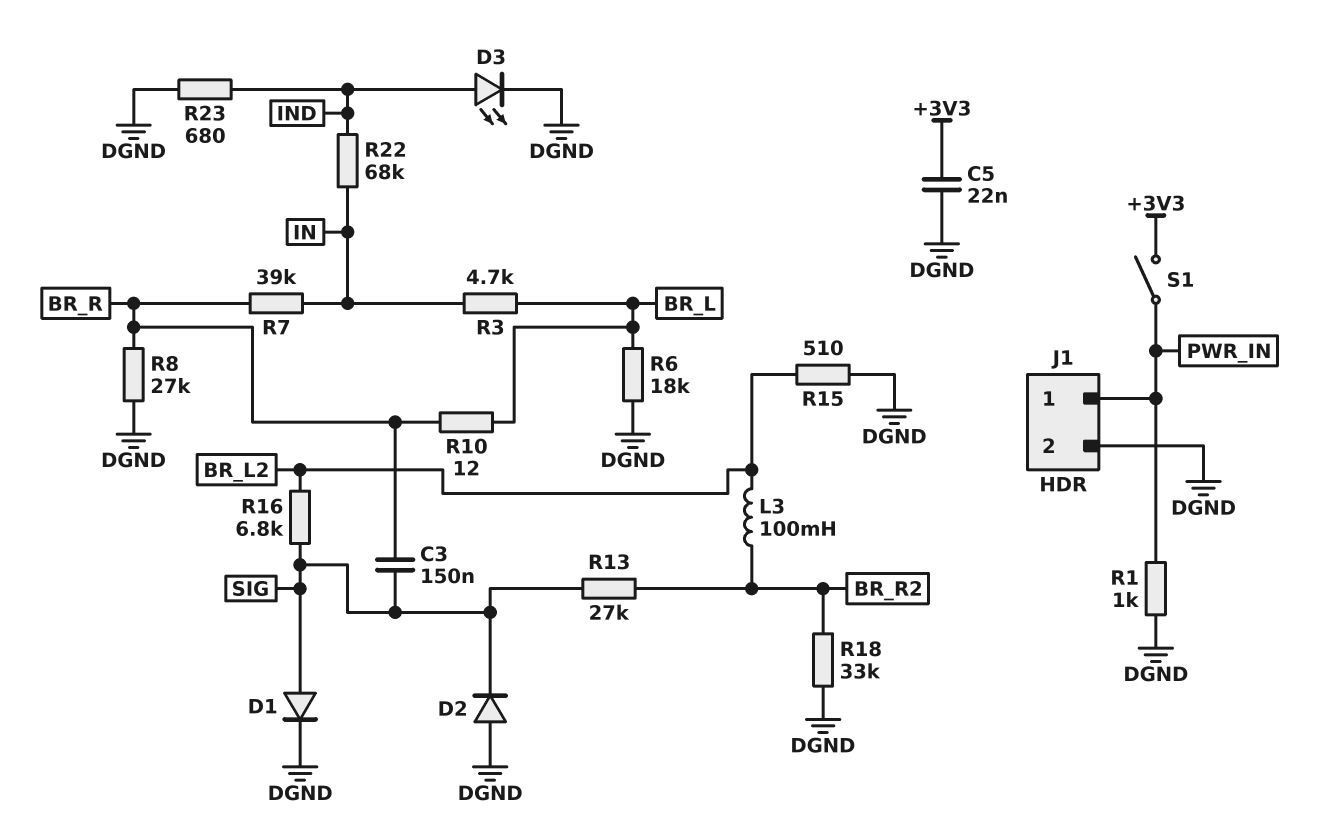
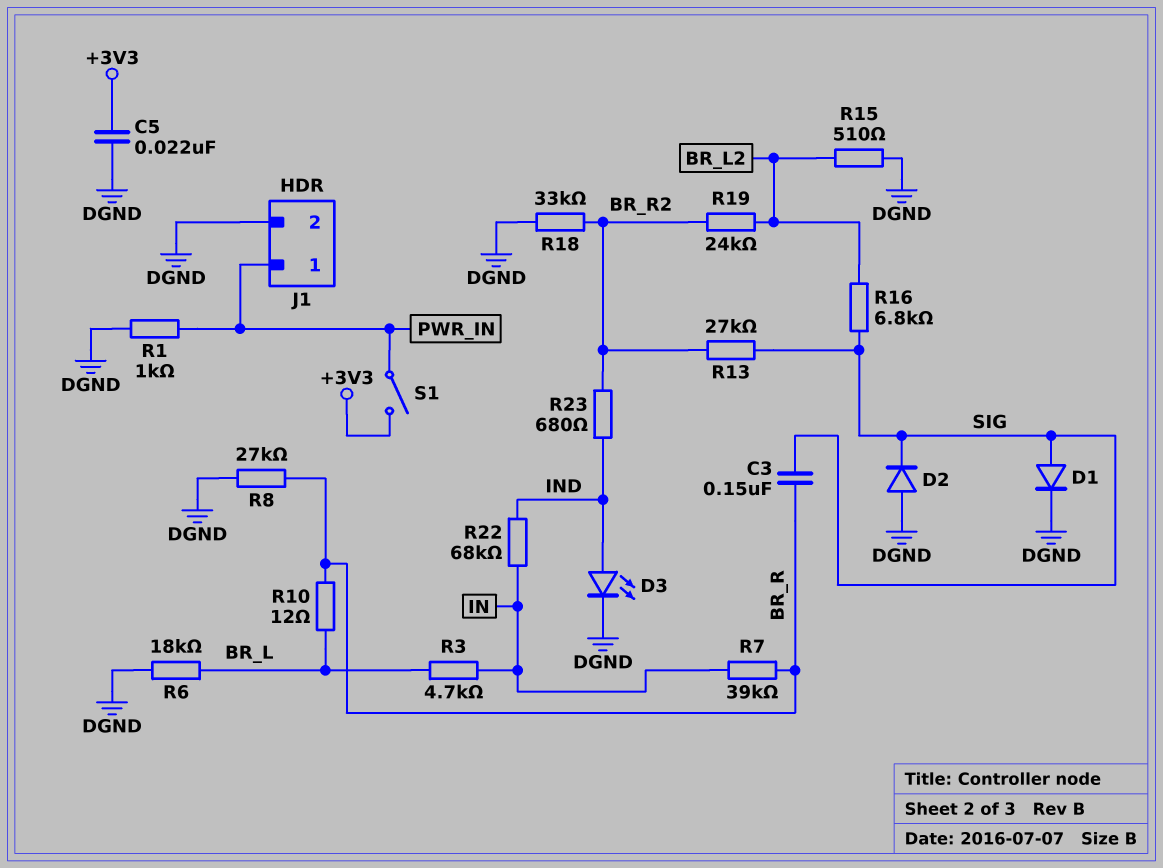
L3: 100mH (BR_L2, BR_R2) -> none
R19: none -> 24k (BR_L2, BR_R2)
R23: 680 (DGND, IND) -> 680 (BR_R2, IND)

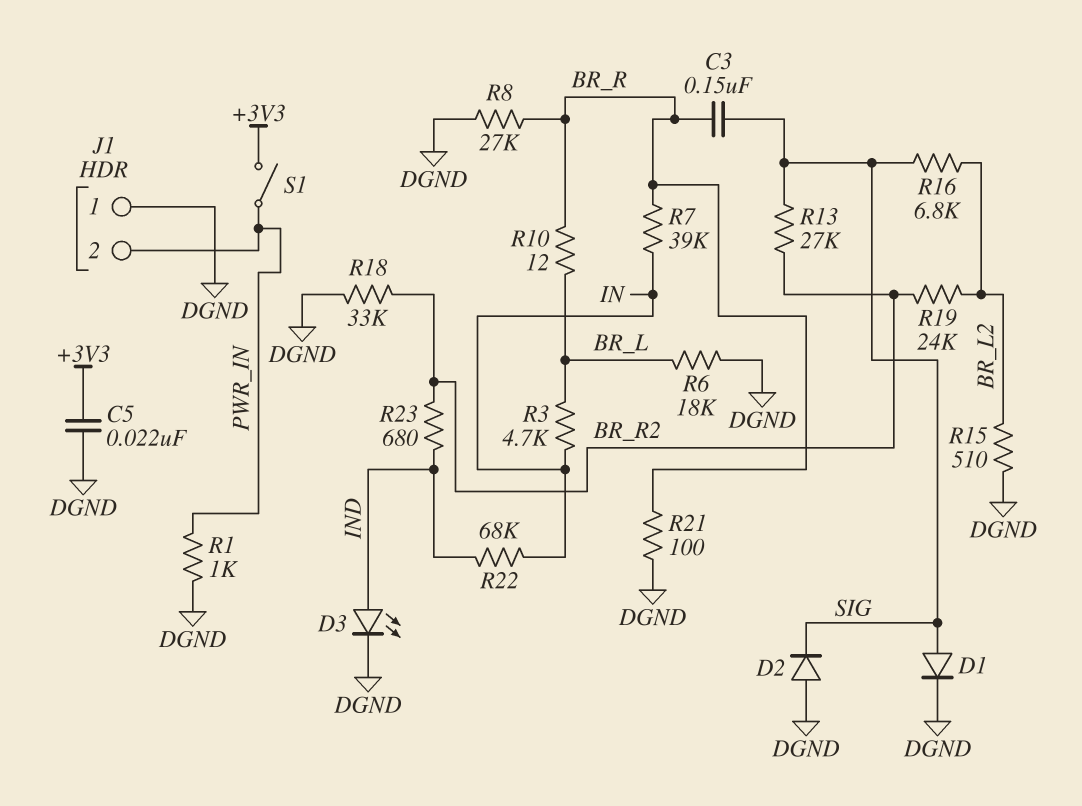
J1 pin 1: PWR_IN -> DGND
J1 pin 2: DGND -> PWR_IN
R21: none -> 100 (BR_R, DGND)

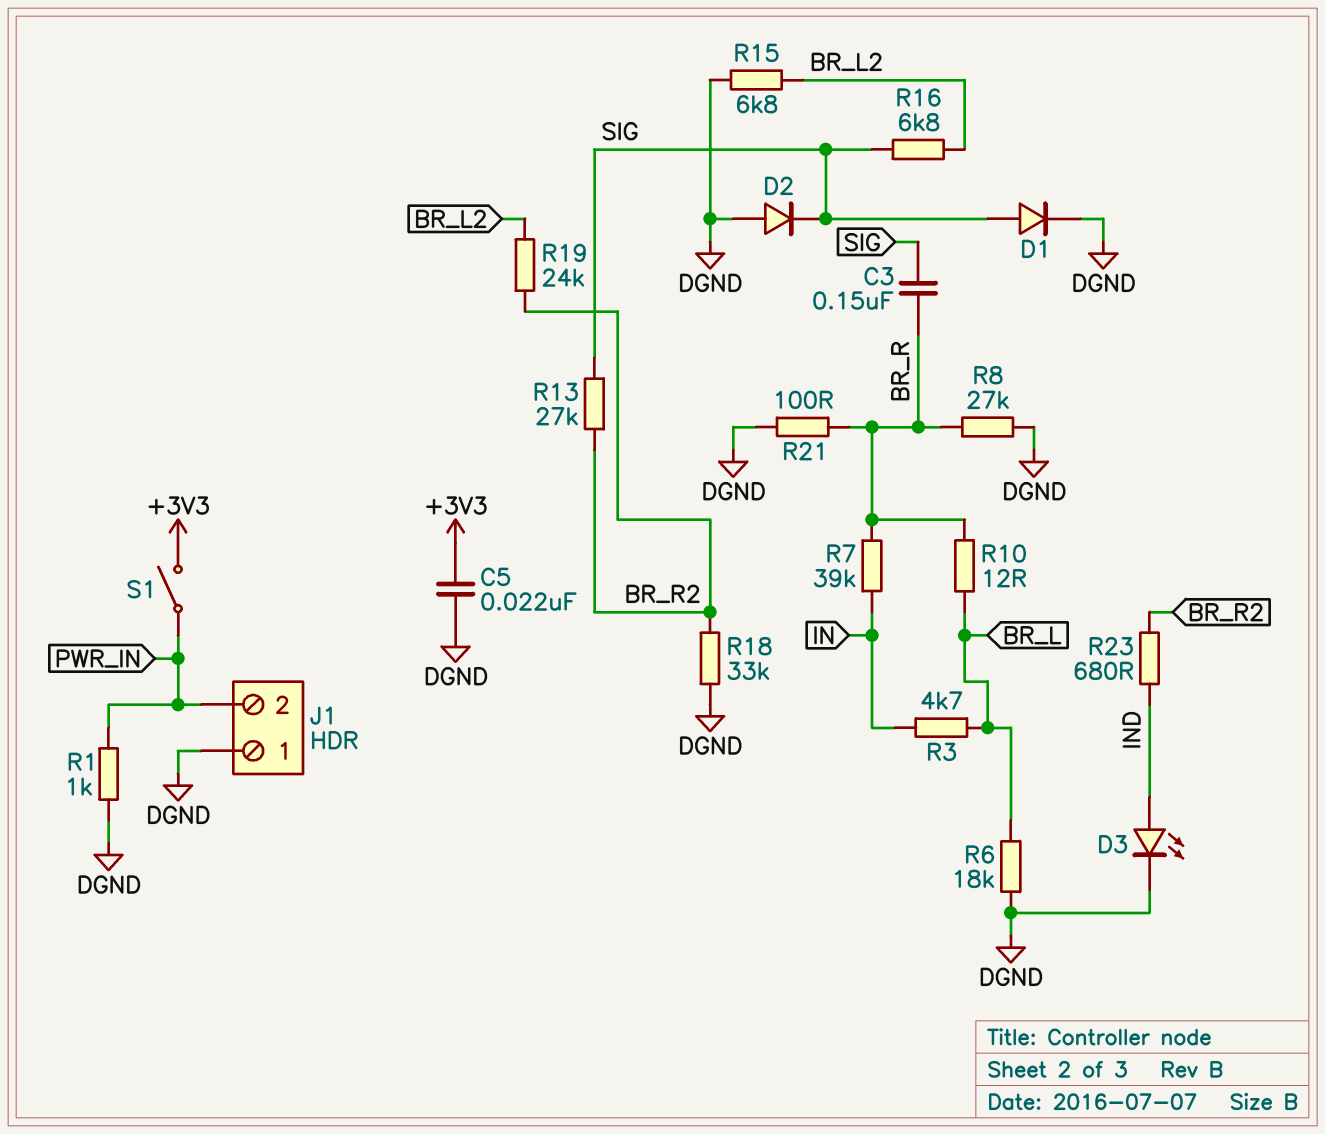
R15: 510 (BR_L2, DGND) -> 6.8k (BR_L2, DGND)
R22: 68k (IN, IND) -> none

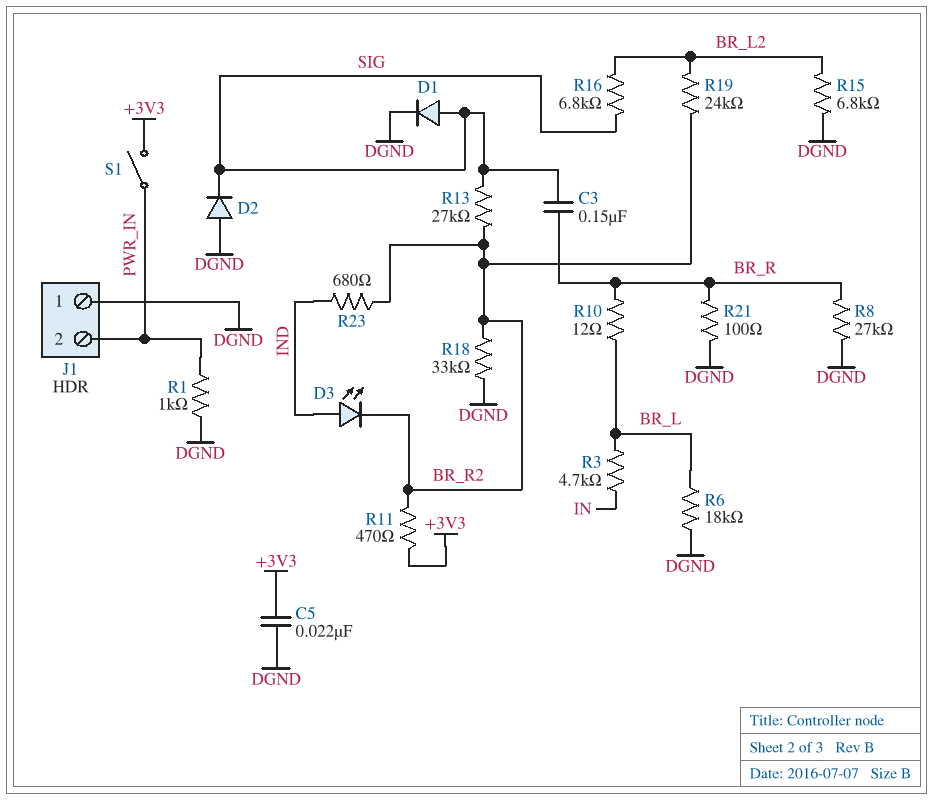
D3: LED (A IND, K DGND) -> LED (A IND, K BR_R2)
R7: 39k (BR_R, IN) -> none
R11: none -> 470 (+3V3, BR_R2)

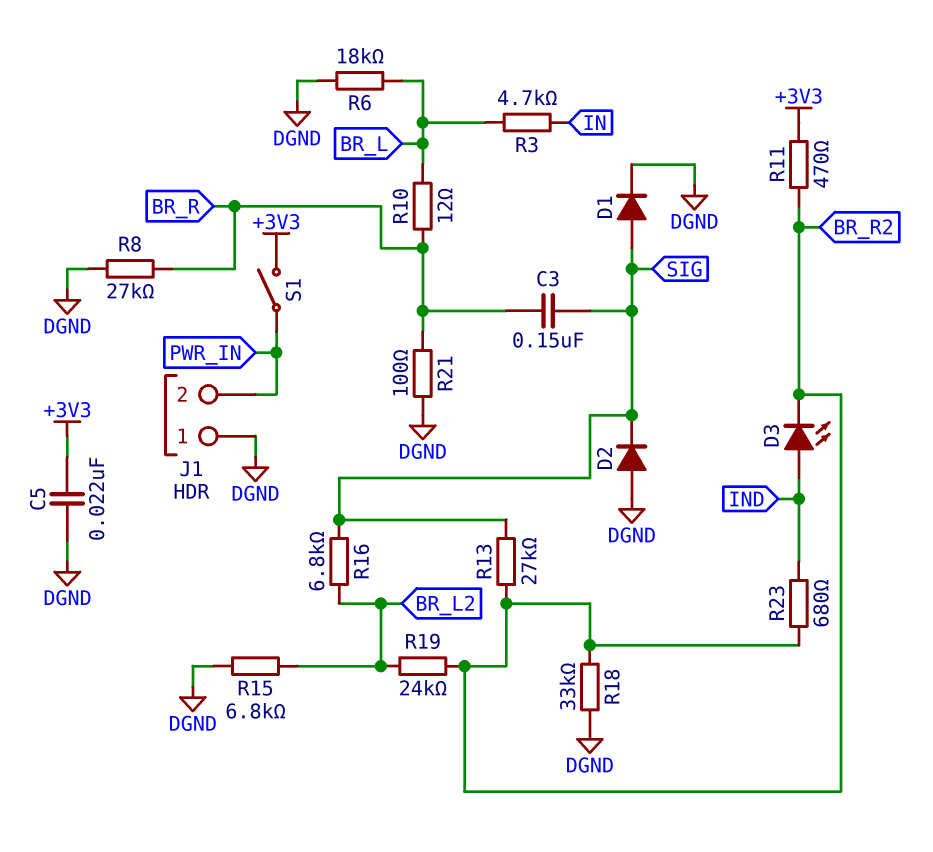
R1: 1k (DGND, PWR_IN) -> none

